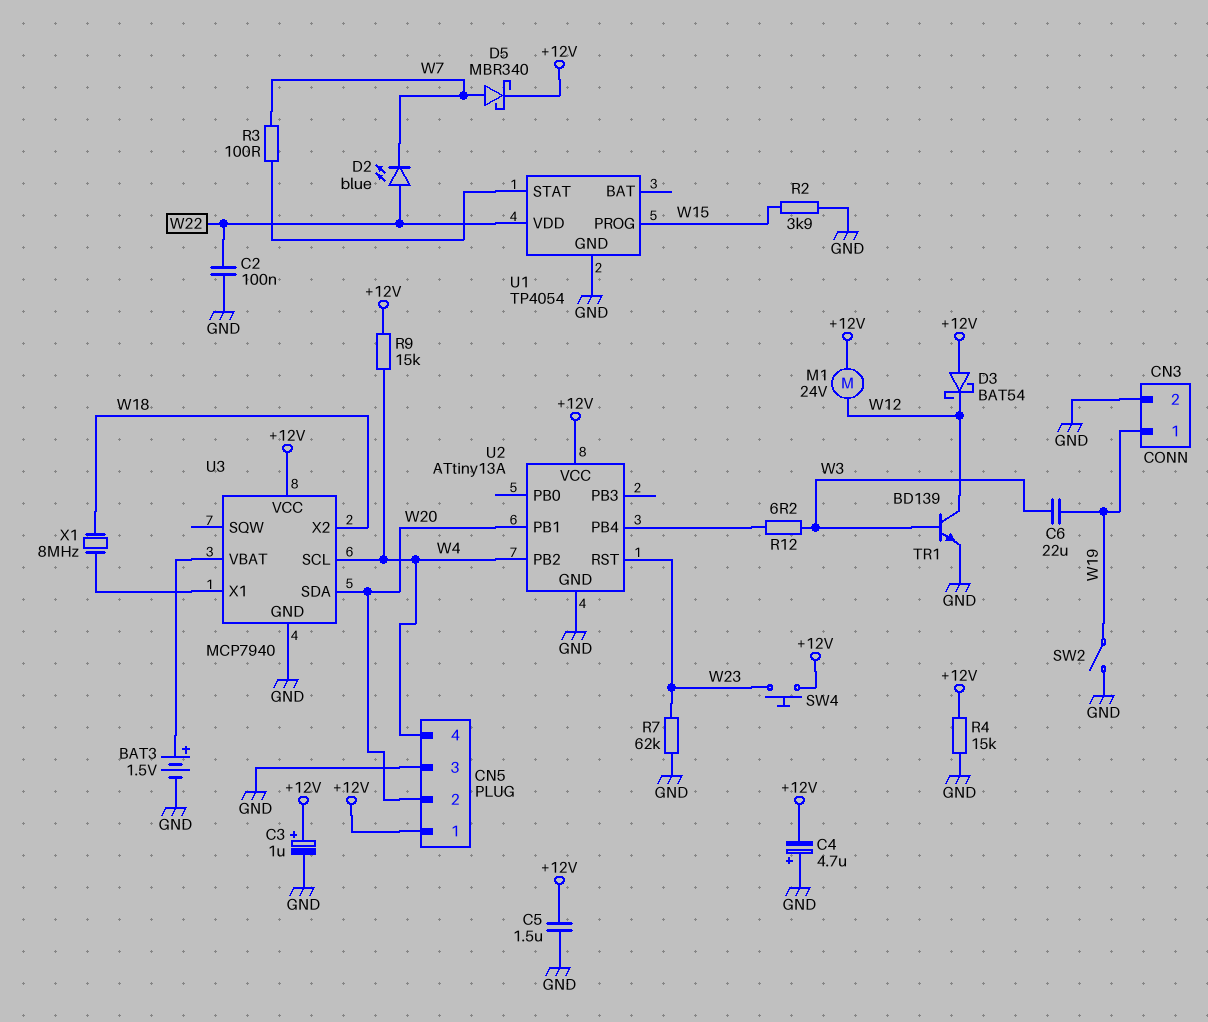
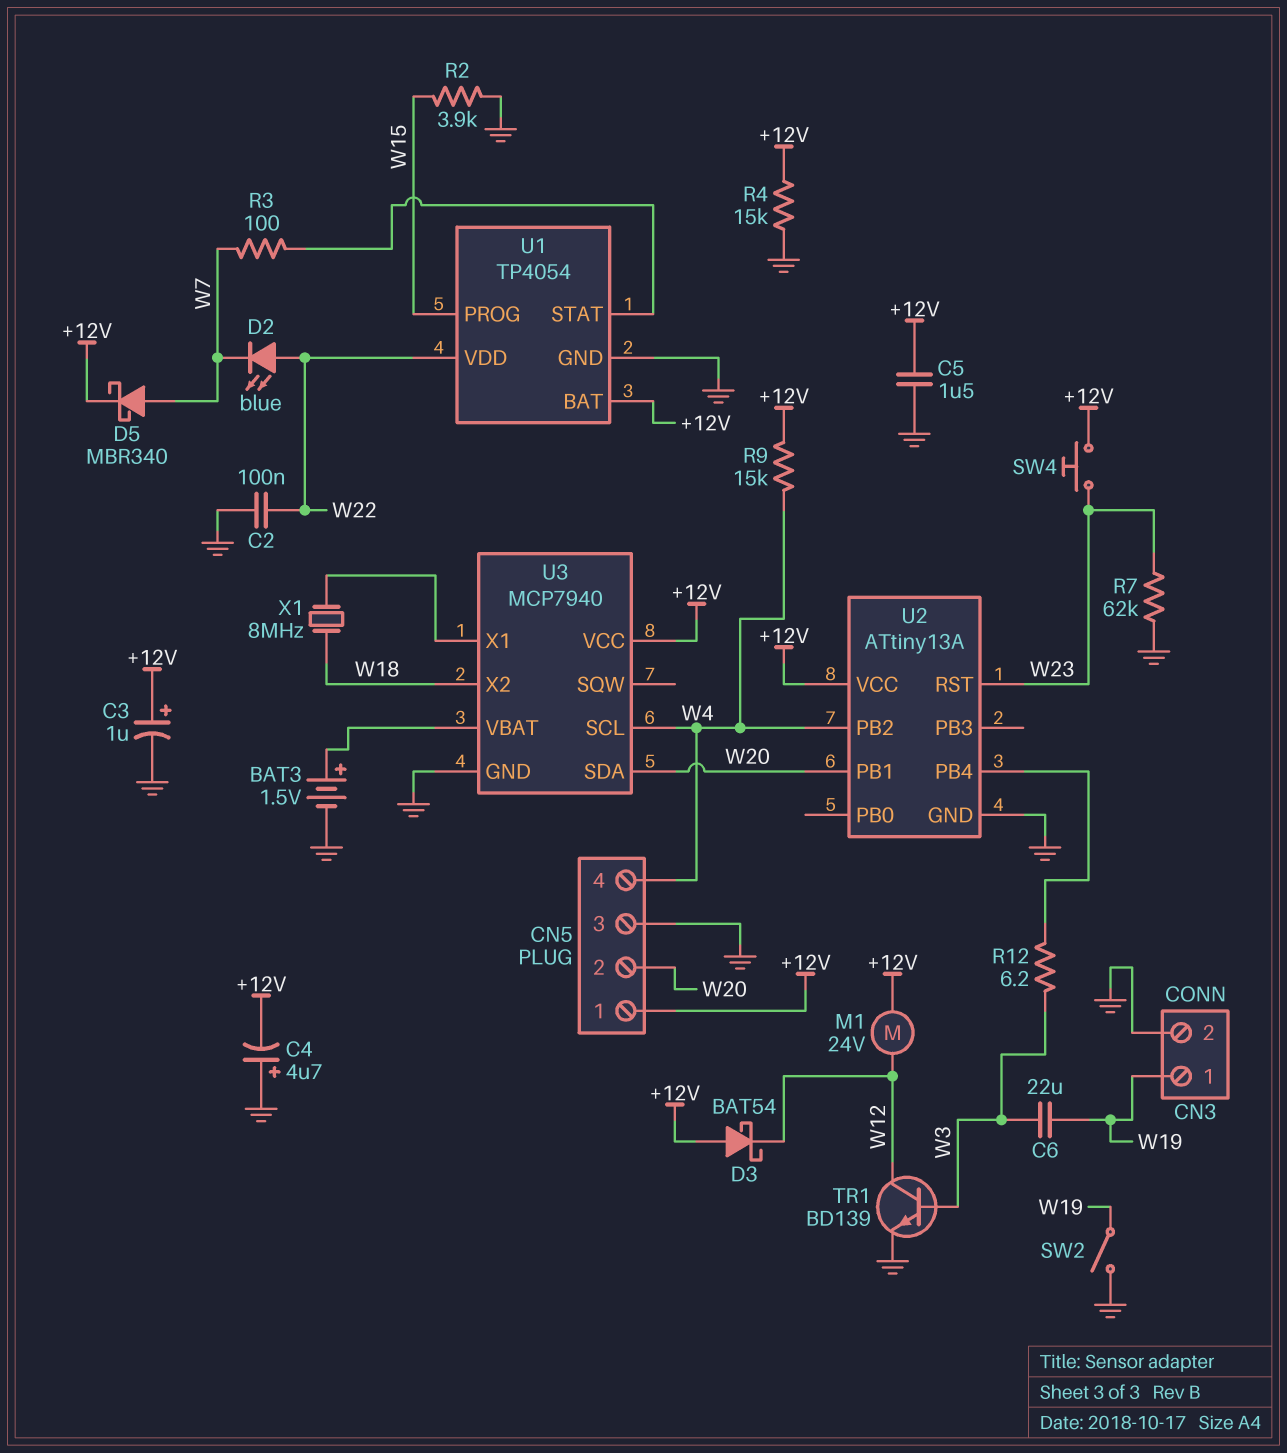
U1 pin BAT: none -> +12V

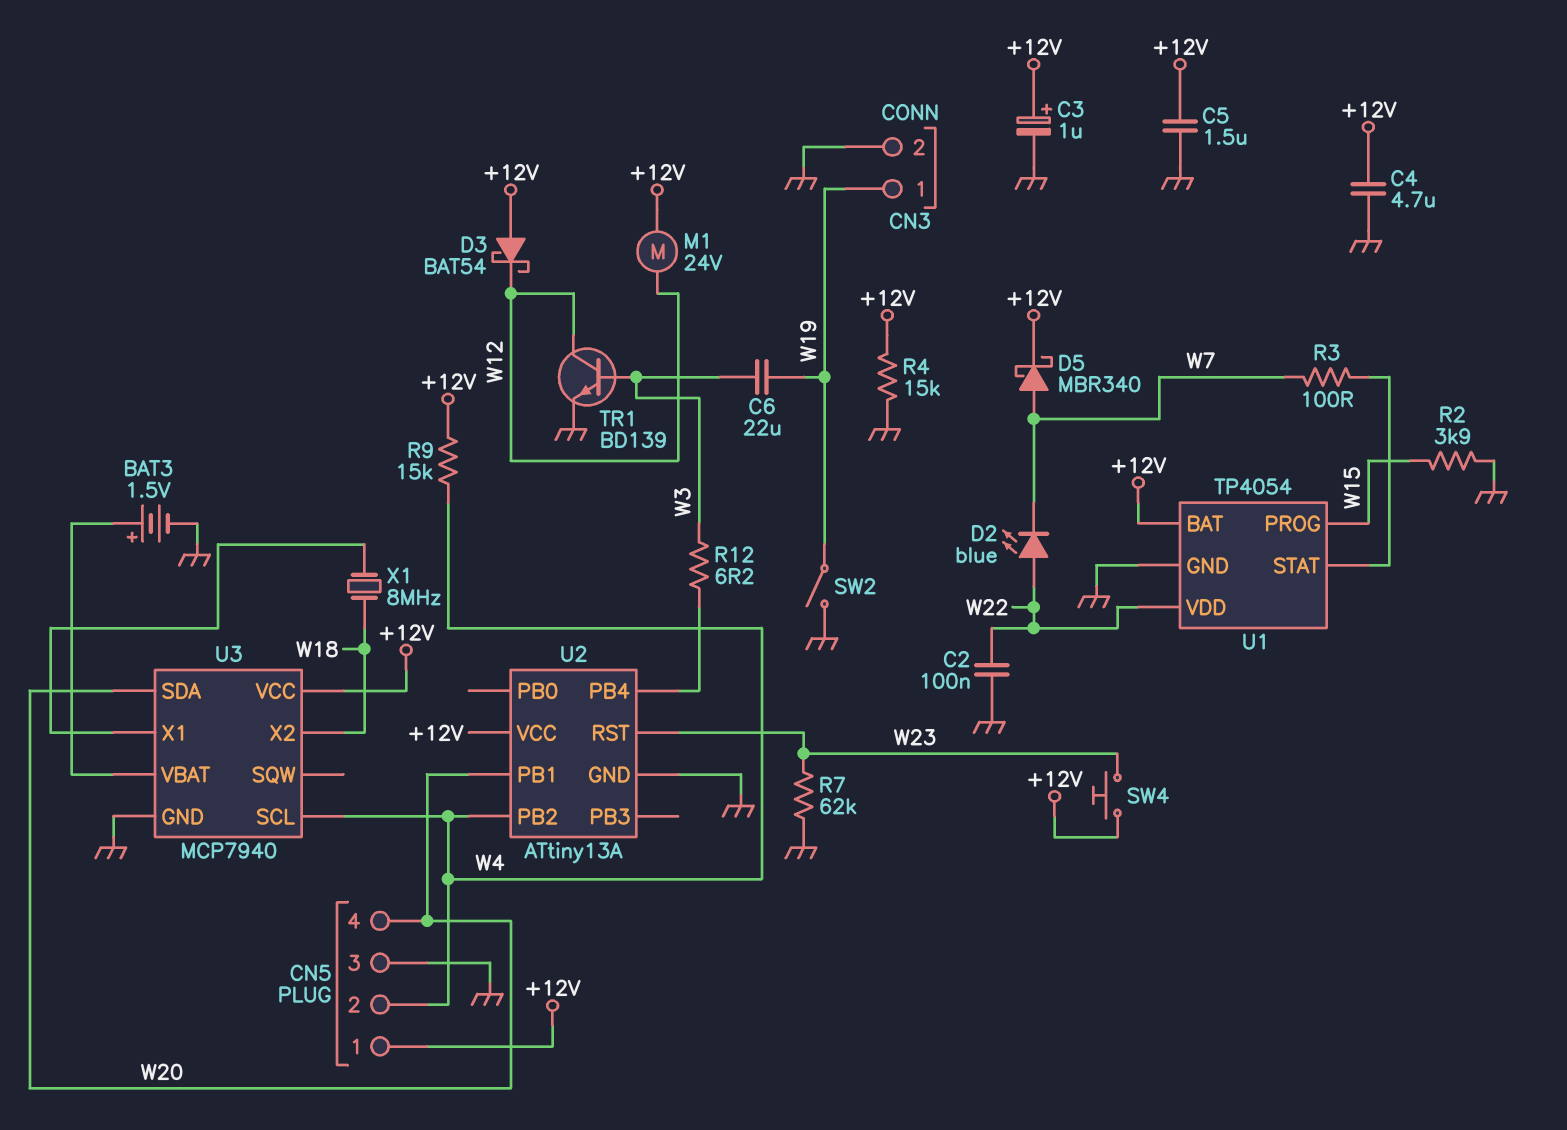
C4: 4.7uF (plus GND, minus +12V) -> 4.7uF (+12V, GND)
CN5 pin 2: W20 -> W4
CN5 pin 4: W4 -> W20

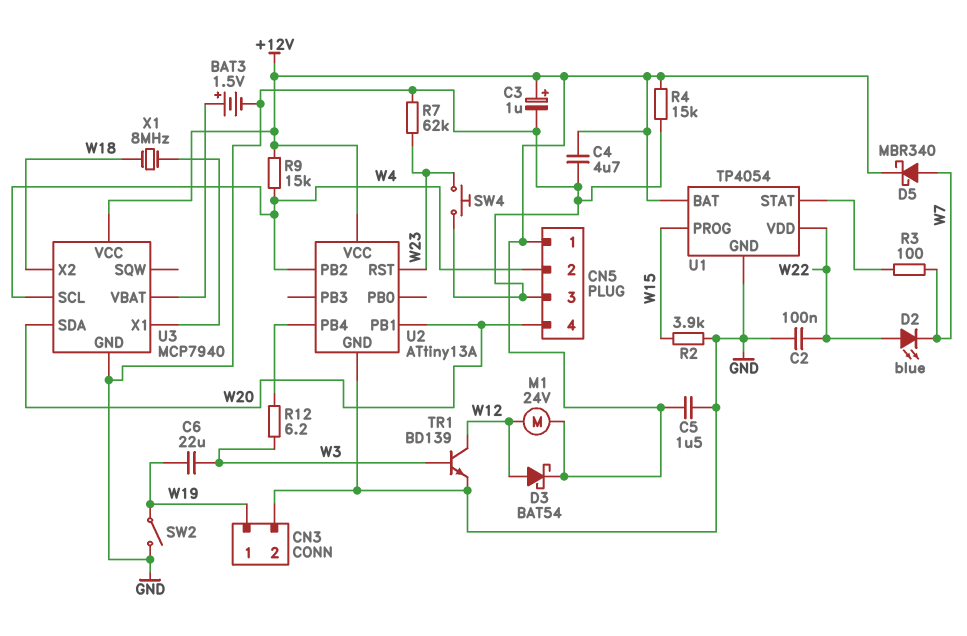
D3: schottky BAT54 (A +12V, K W12) -> schottky BAT54 (A W12, K +12V)
SW4: button (+12V, W23) -> button (GND, W23)

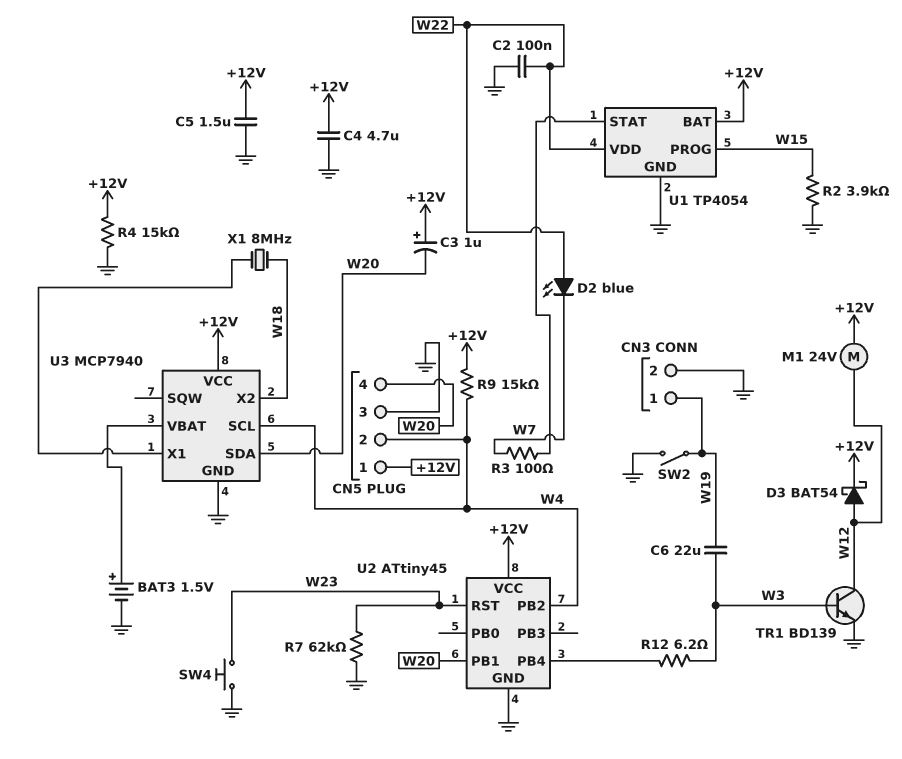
C3: 1uF (plus +12V, minus GND) -> 1uF (plus +12V, minus W20)
D5: schottky MBR340 (A W7, K +12V) -> none
U2: ATtiny13A -> ATtiny45

